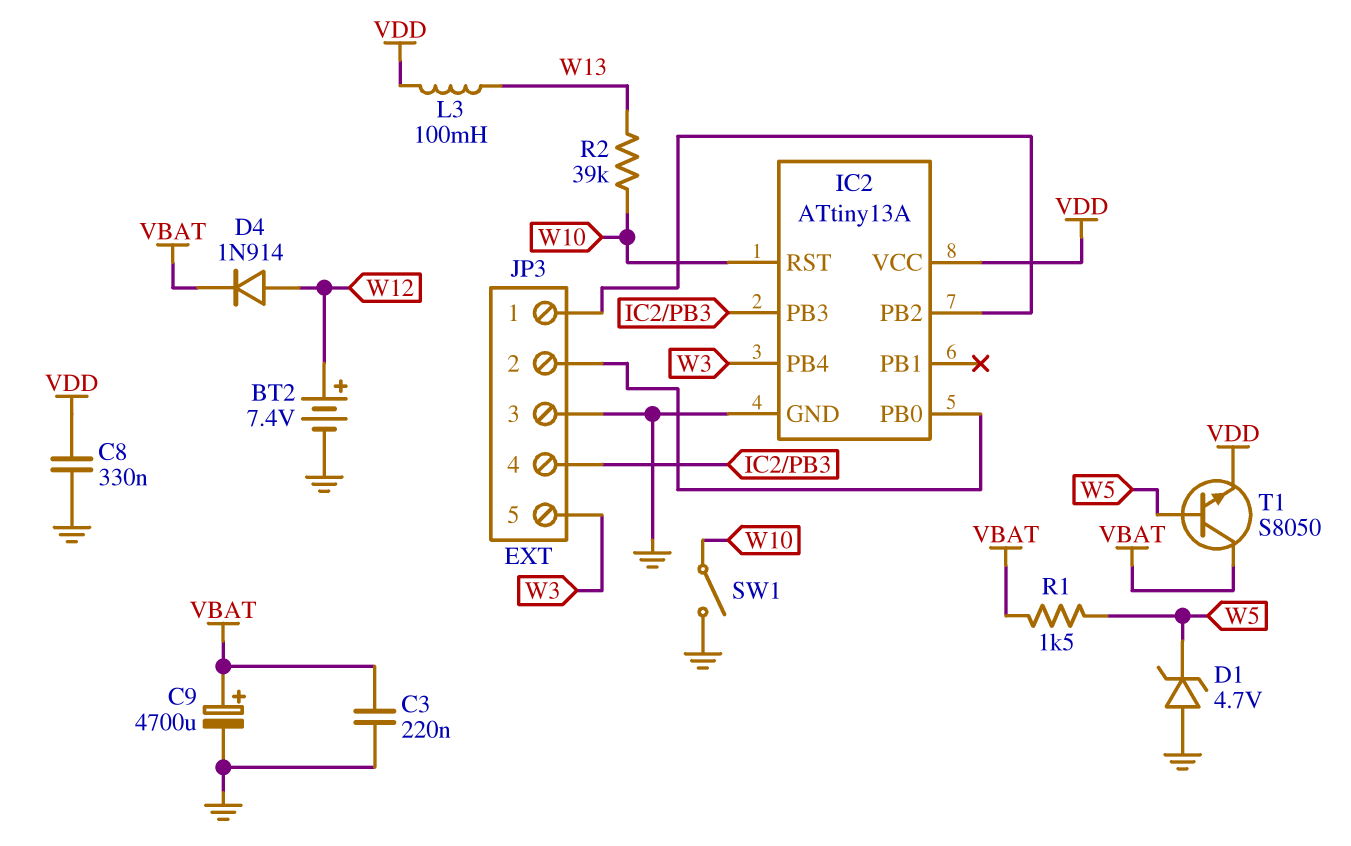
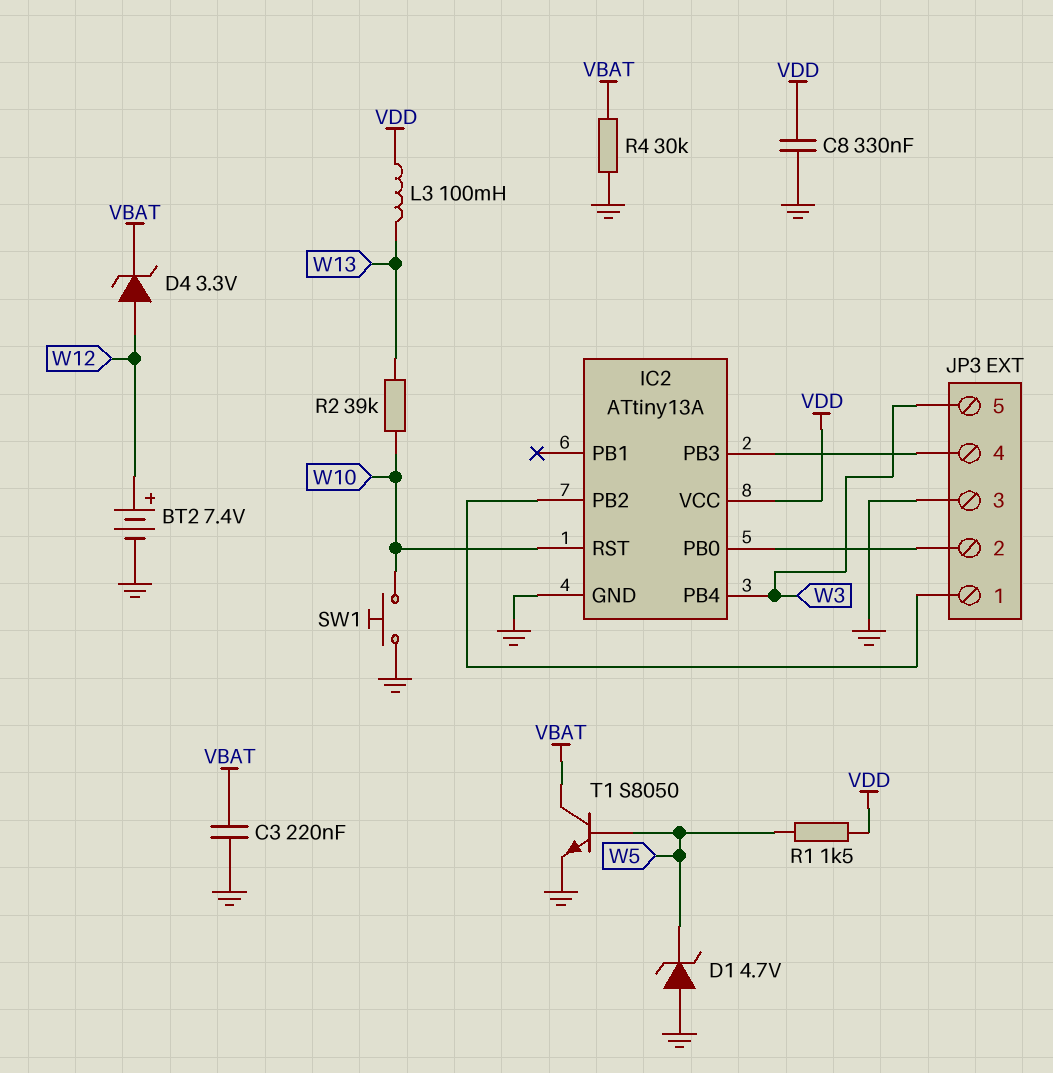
C9: 4700uF (plus VBAT, minus GND) -> none
D4: diode 1N914 (A W12, K VBAT) -> zener 3.3V (A W12, K VBAT)
R1: 1.5k (VBAT, W5) -> 1.5k (VDD, W5)
R4: none -> 30k (GND, VBAT)
SW1: switch (GND, W10) -> button (GND, W10)
T1: NPN S8050 (B W5, C VBAT, E VDD) -> NPN S8050 (B W5, C VBAT, E GND)

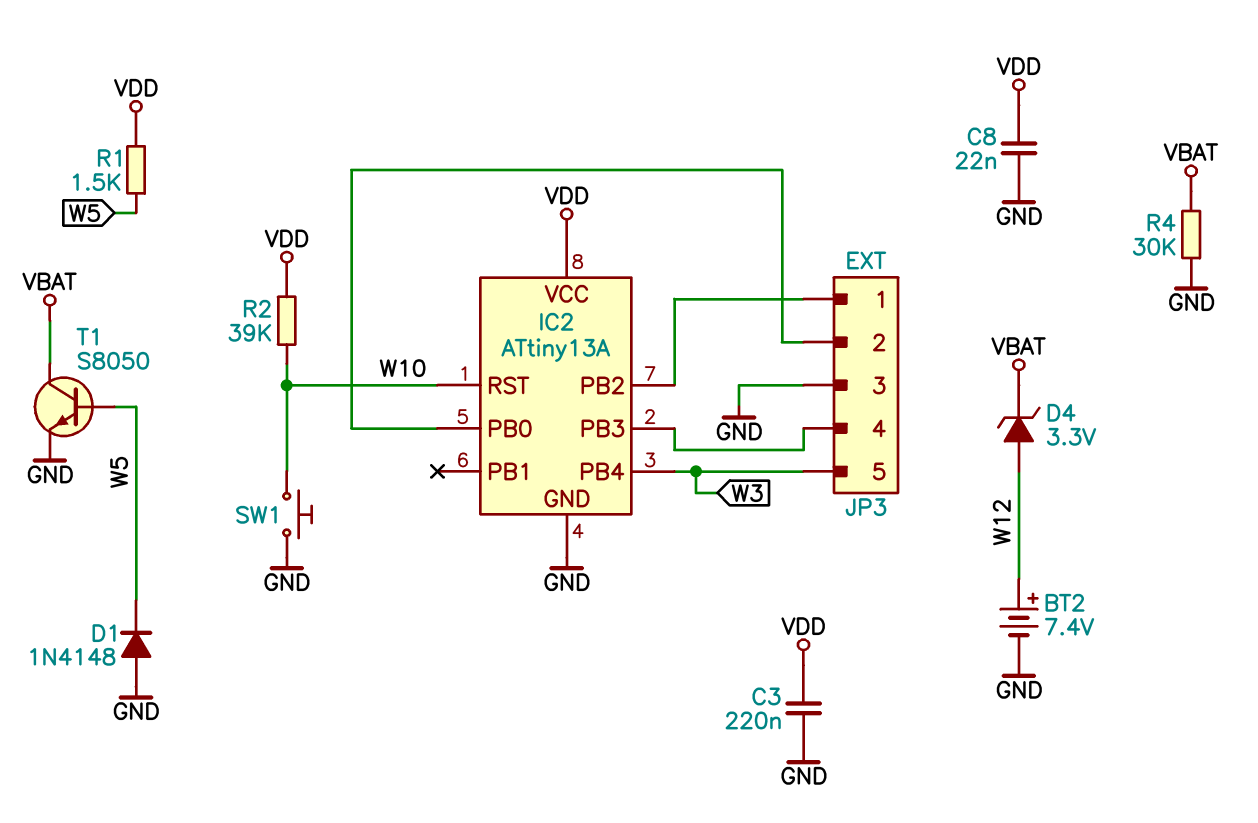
C3: 220nF (GND, VBAT) -> 220nF (GND, VDD)
C8: 330nF (GND, VDD) -> 22nF (GND, VDD)
D1: zener 4.7V (A GND, K W5) -> diode 1N4148 (A GND, K W5)
L3: 100mH (VDD, W13) -> none
R2: 39k (W10, W13) -> 39k (VDD, W10)

